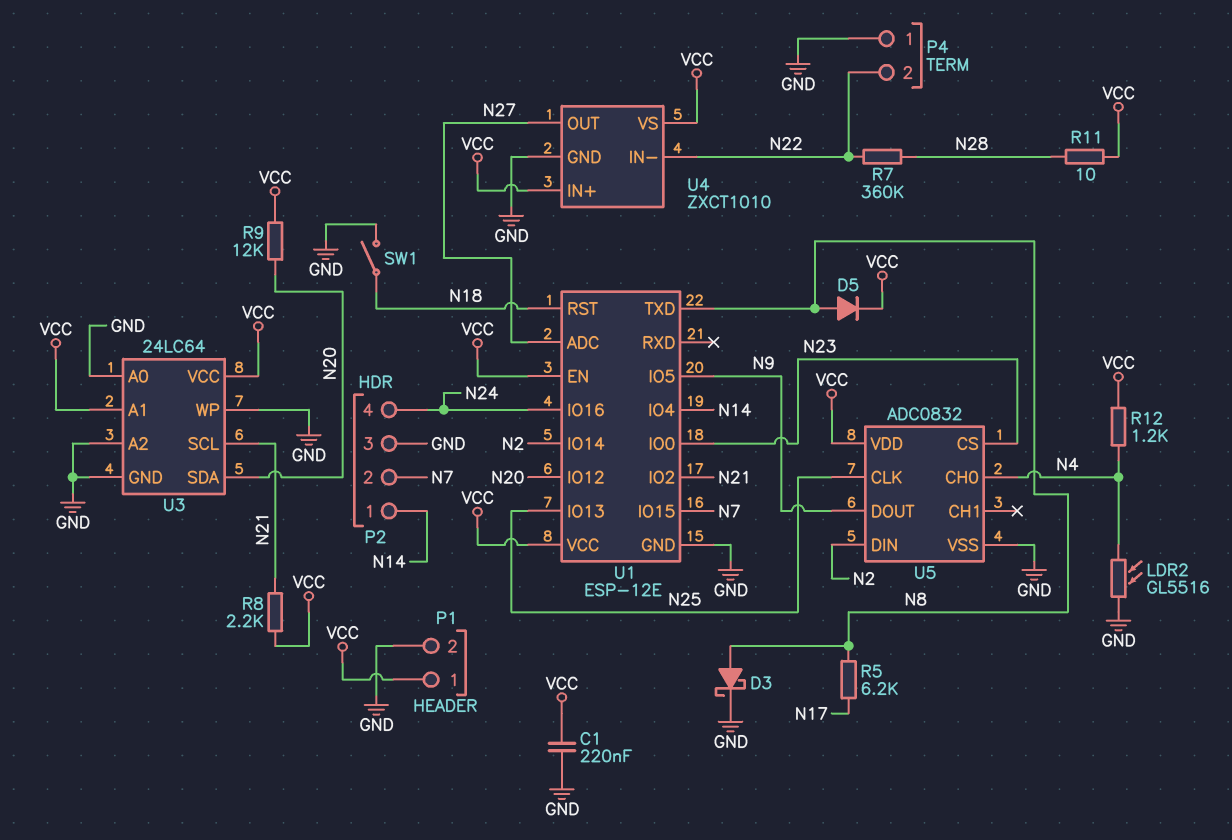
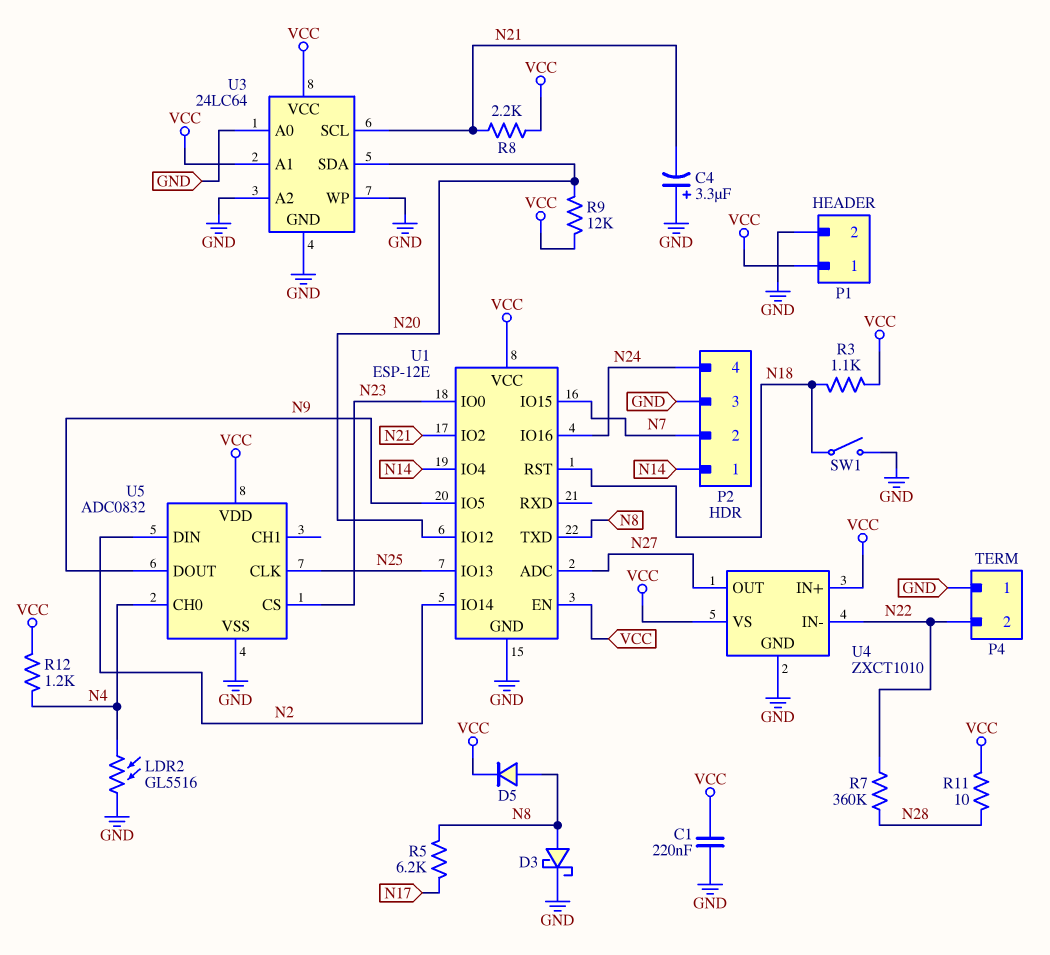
C4: none -> 3.3uF (plus GND, minus N21)
R3: none -> 1.1k (N18, VCC)

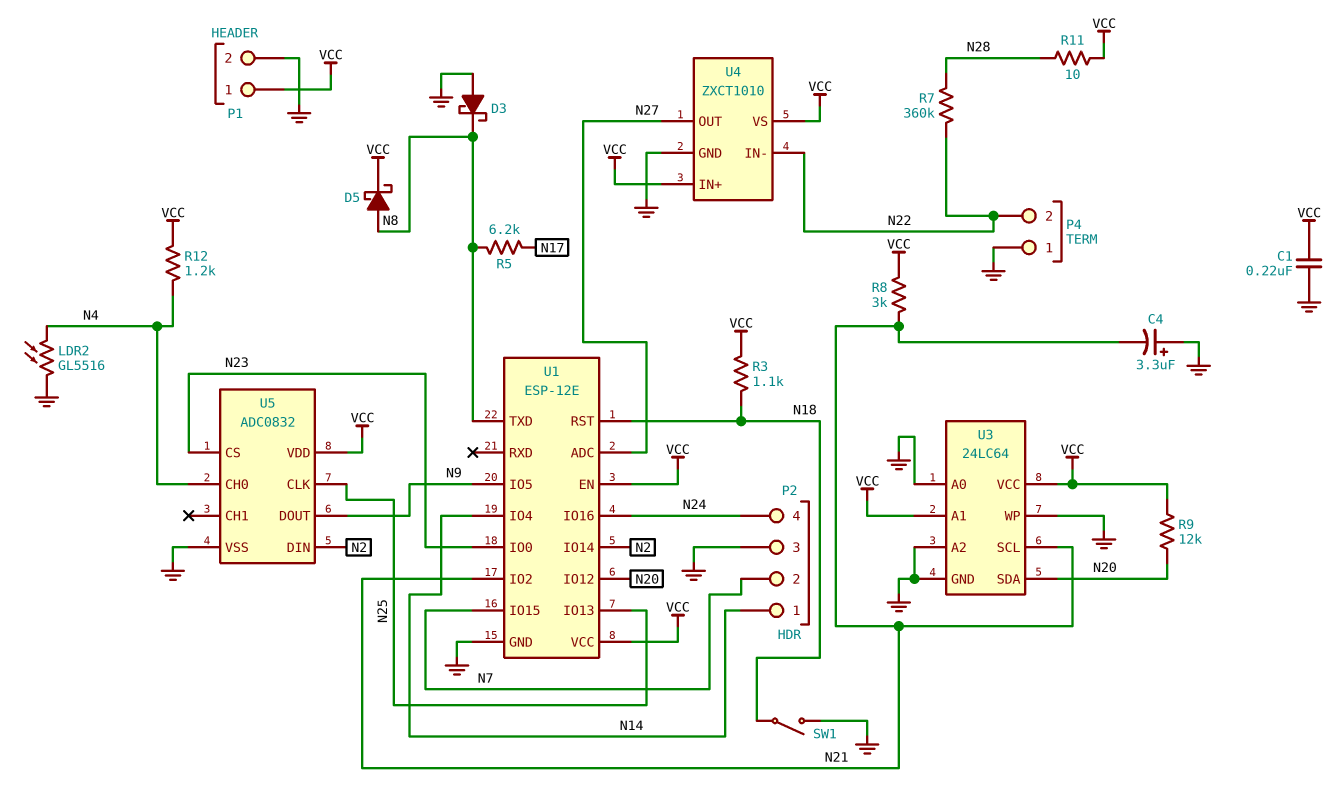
D3: schottky (A N8, K GND) -> schottky (A GND, K N8)
D5: diode (A N8, K VCC) -> schottky (A N8, K VCC)
R8: 2.2k (N21, VCC) -> 3k (N21, VCC)

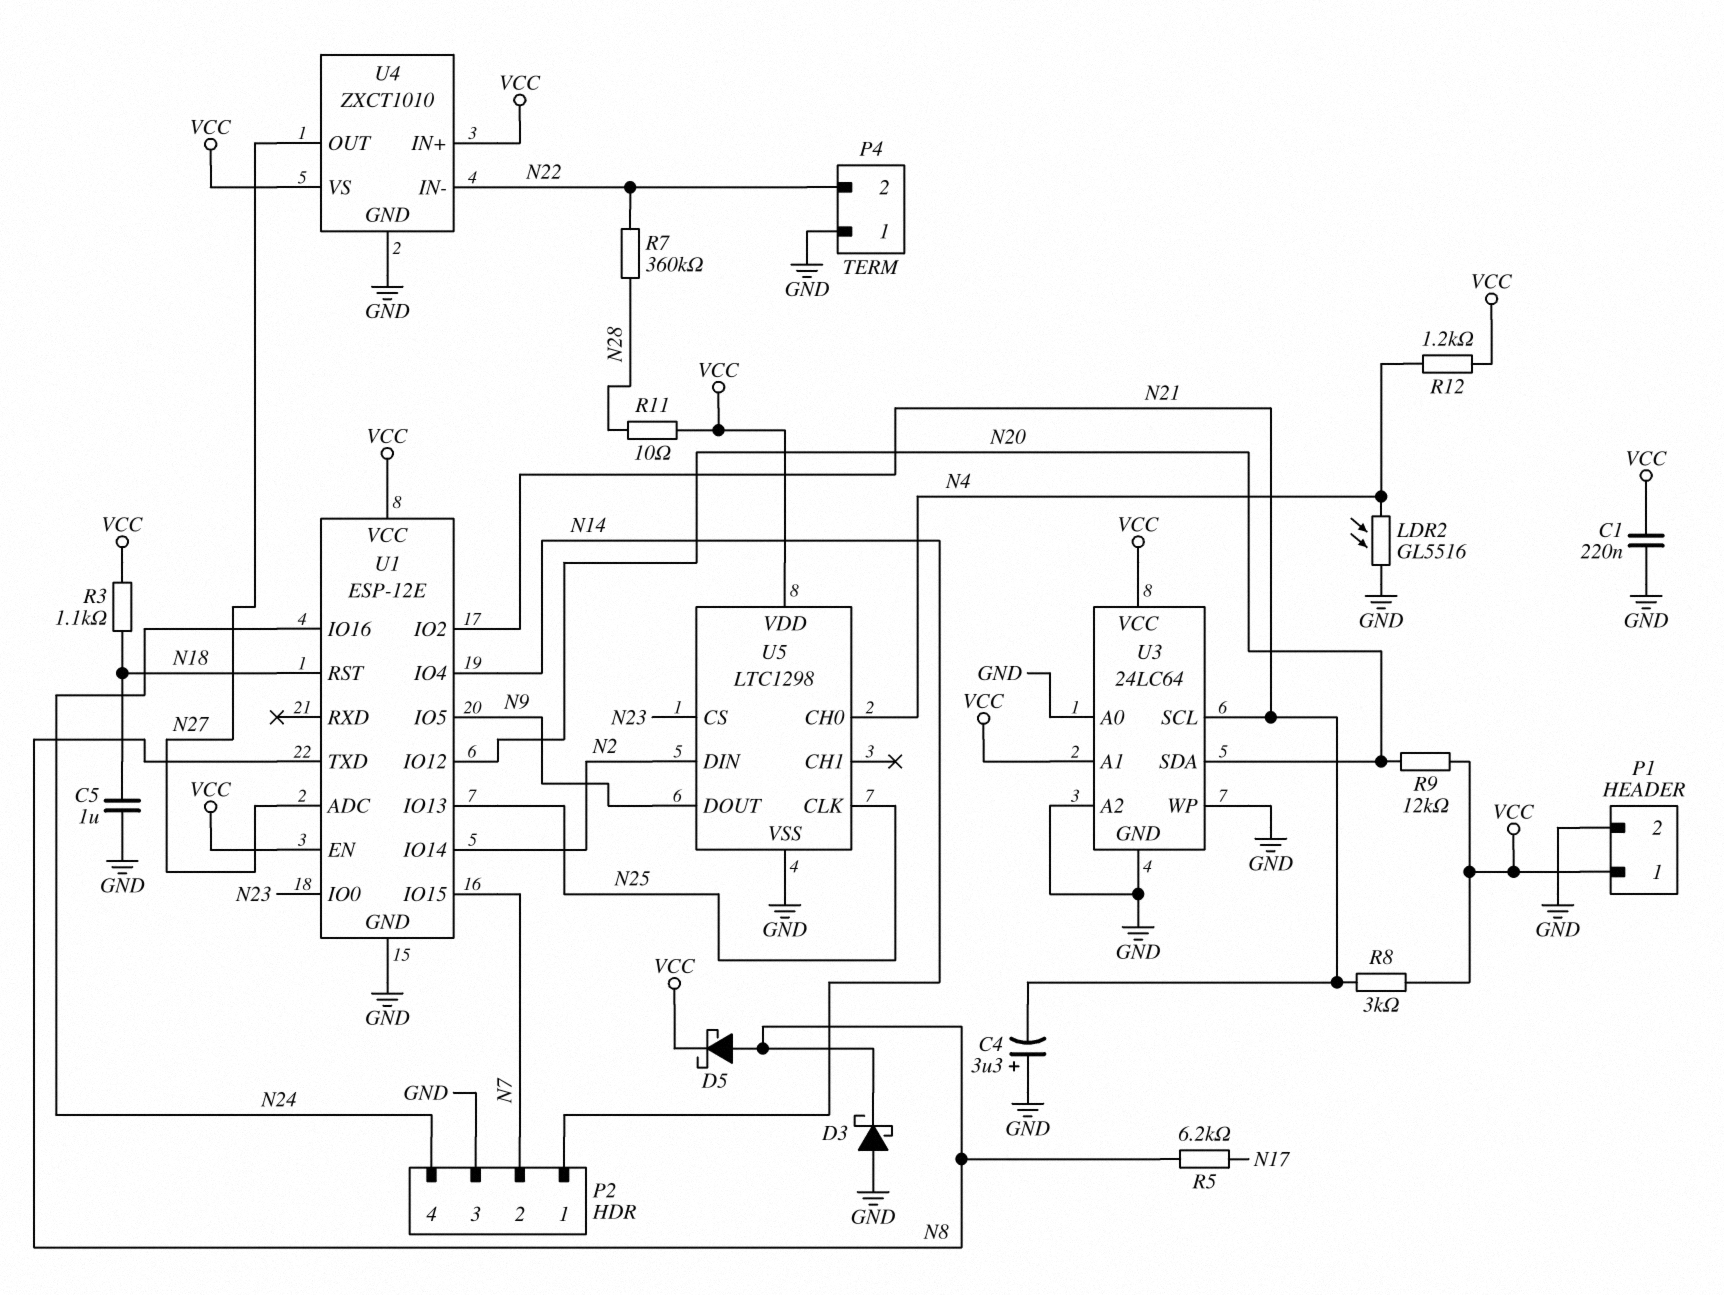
C5: none -> 1uF (GND, N18)
SW1: switch (GND, N18) -> none
U5: ADC0832 -> LTC1298

